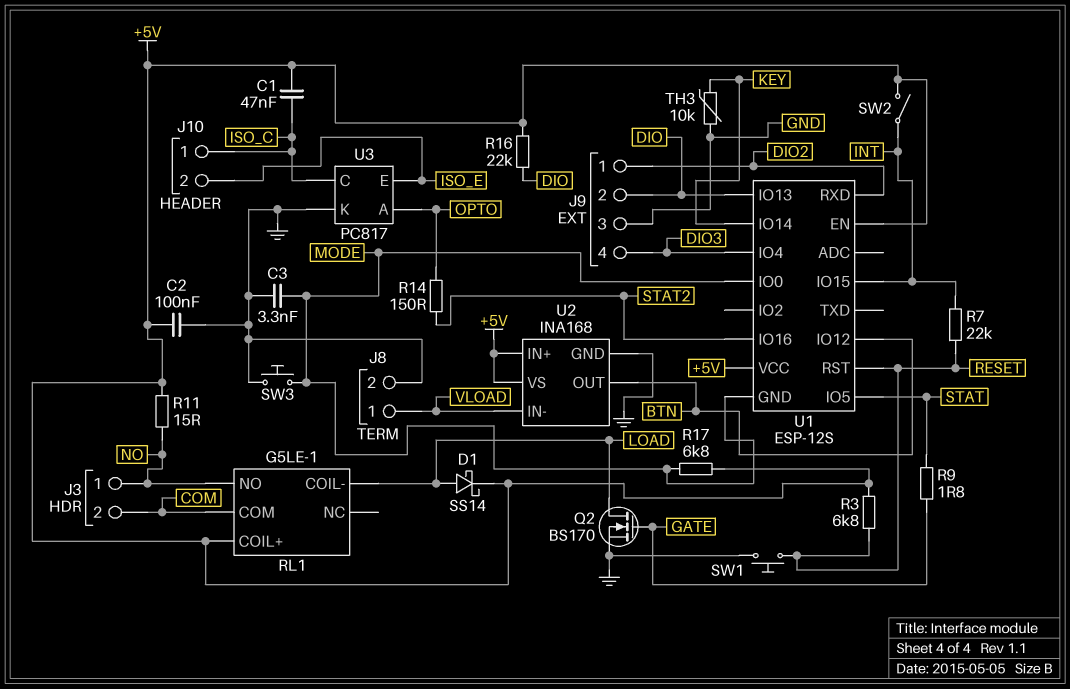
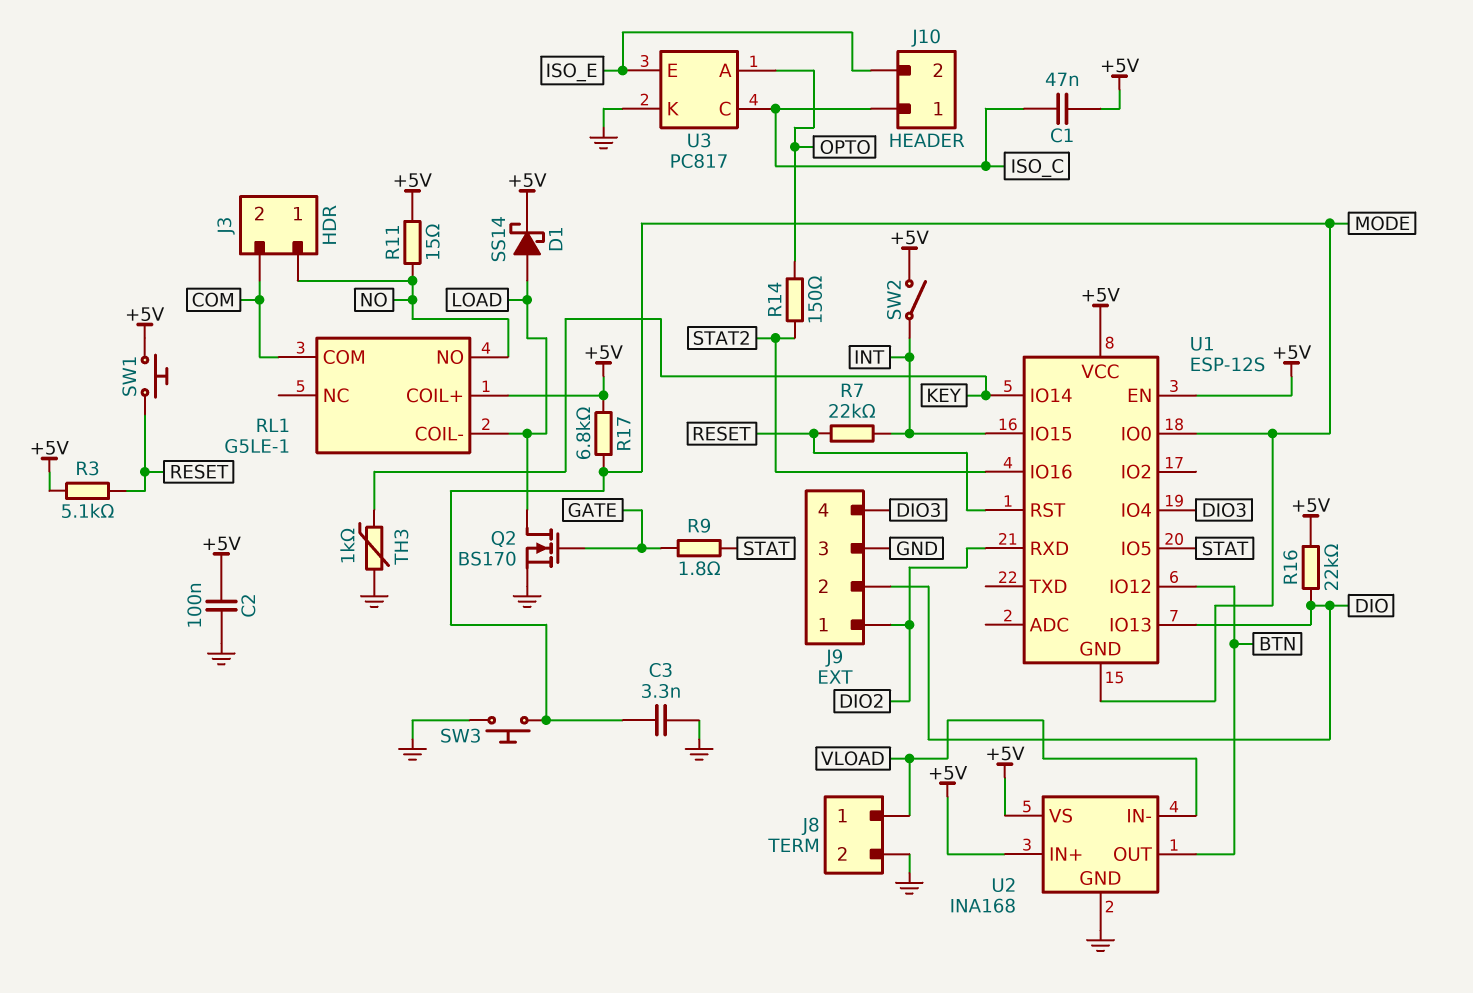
R3: 6.8k (+5V, RESET) -> 5.1k (+5V, RESET)
SW1: button (GND, RESET) -> button (+5V, RESET)
TH3: 10k (GND, KEY) -> 1k (GND, KEY)

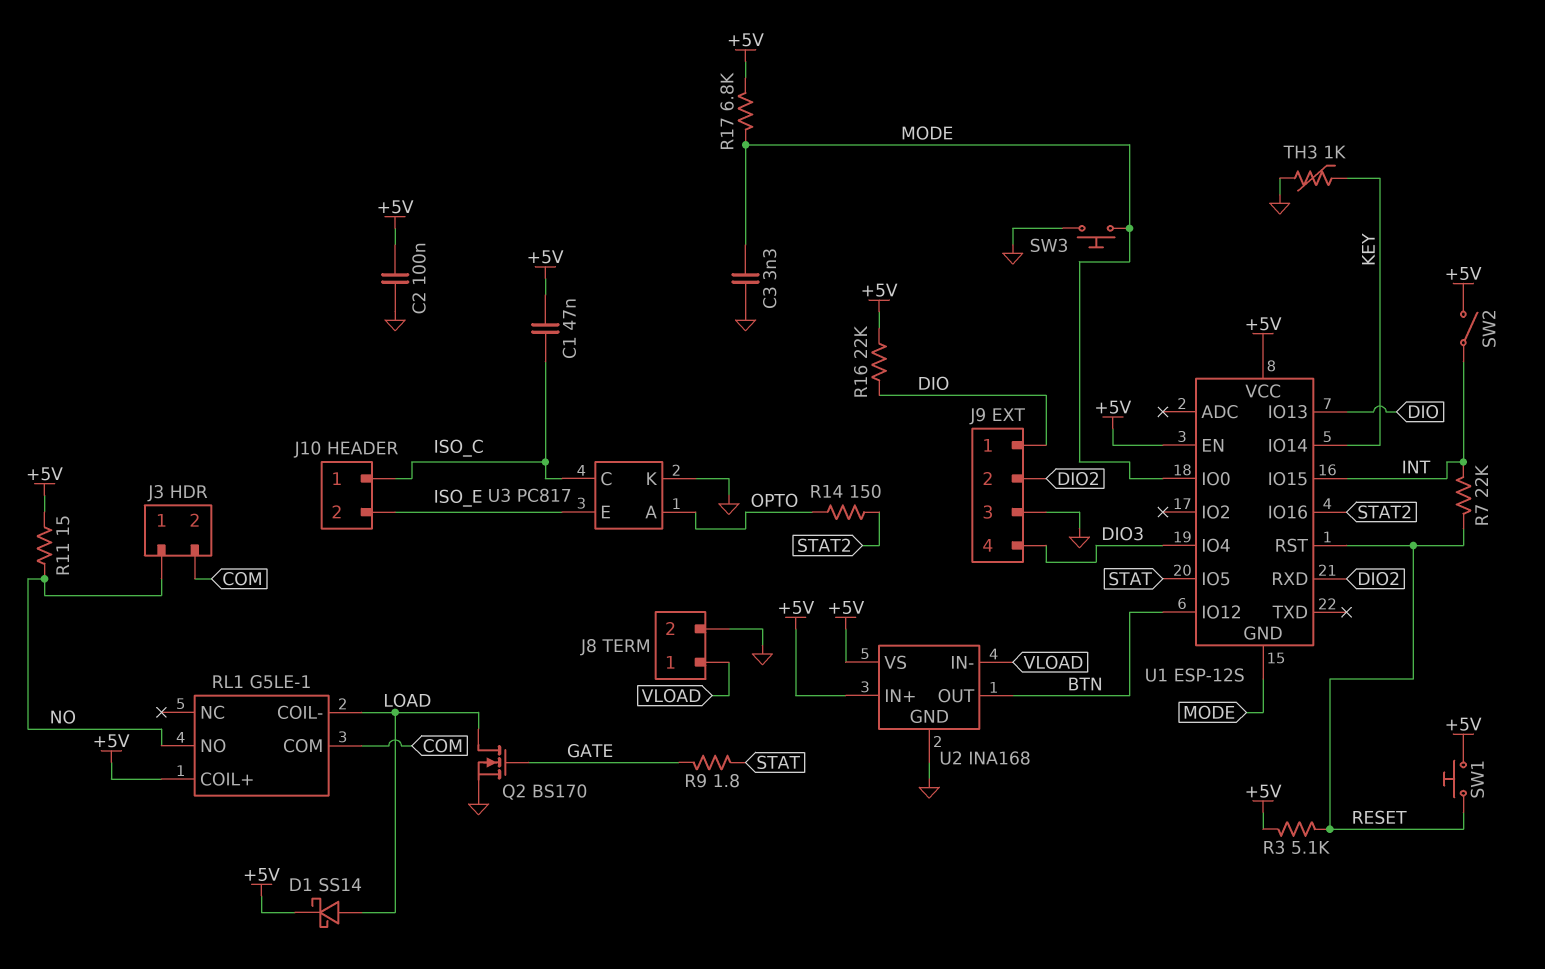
J9 pin 1: DIO2 -> DIO
J9 pin 2: DIO -> DIO2

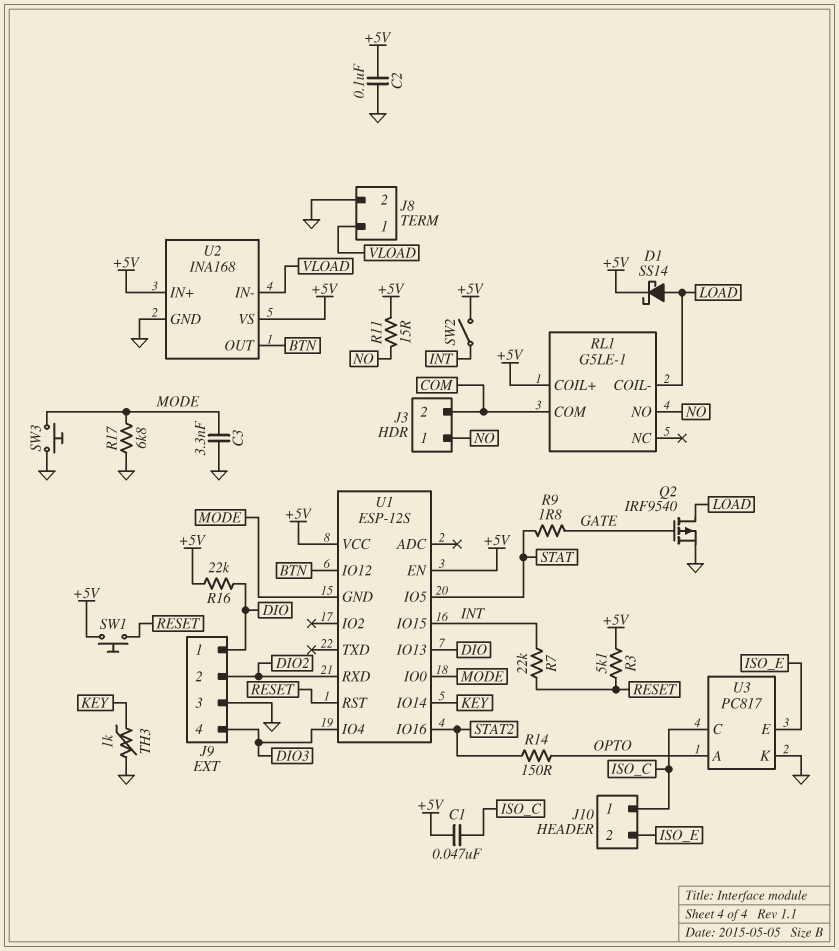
Q2: NMOS BS170 (G GATE, D LOAD, S GND) -> PMOS IRF9540 (G GATE, D LOAD, S GND)
R17: 6.8k (+5V, MODE) -> 6.8k (GND, MODE)

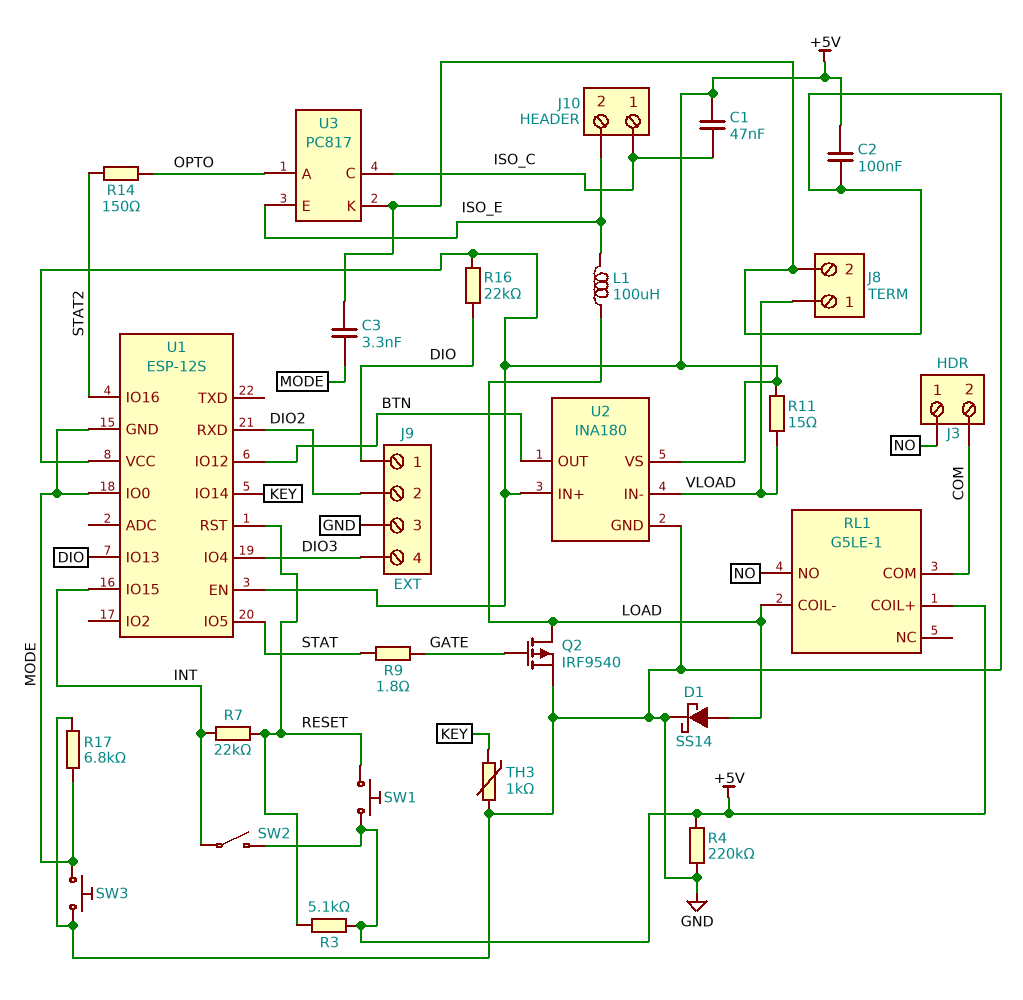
D1: schottky SS14 (A LOAD, K +5V) -> schottky SS14 (A LOAD, K GND)
L1: none -> 100uH (ISO_E, LOAD)
R4: none -> 220k (+5V, GND)
R11: 15 (+5V, NO) -> 15 (+5V, VLOAD)
U2: INA168 -> INA180

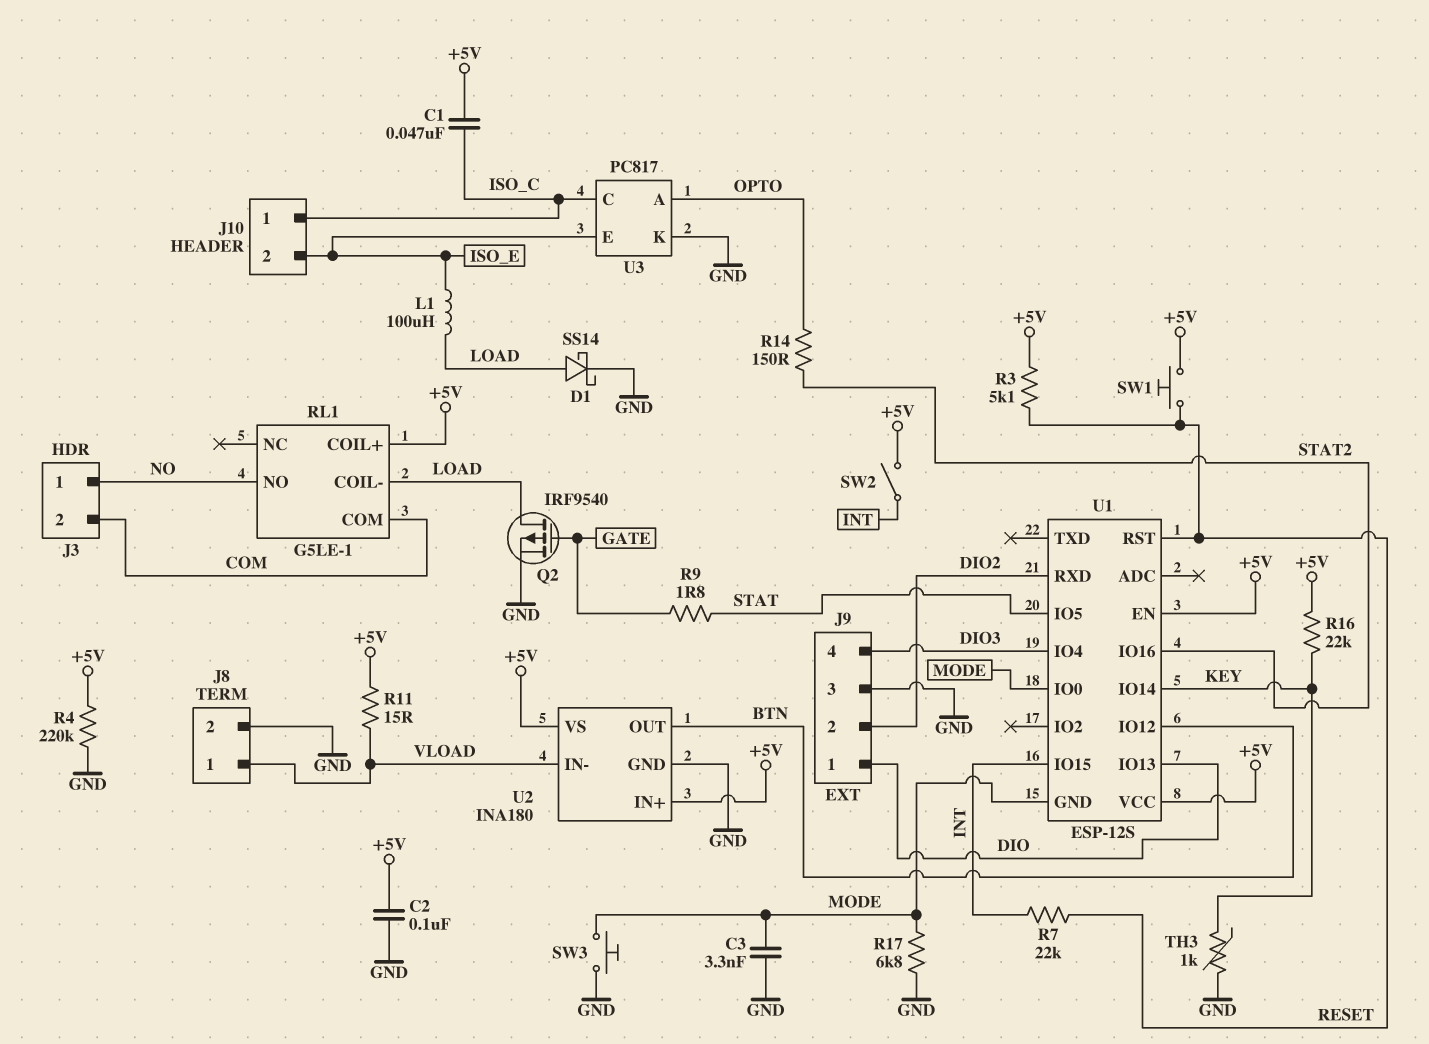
R16: 22k (+5V, DIO) -> 22k (+5V, KEY)

